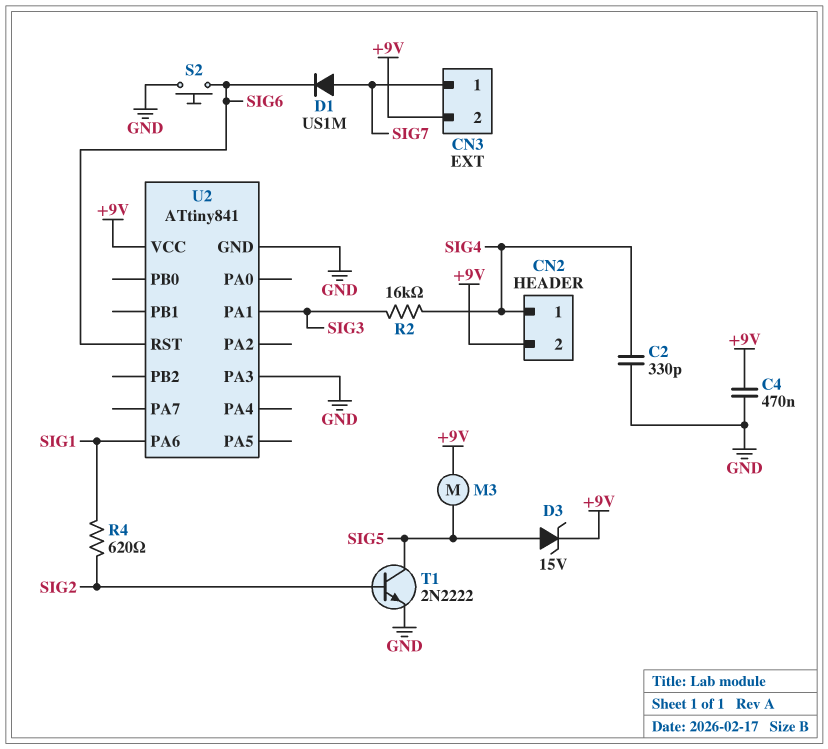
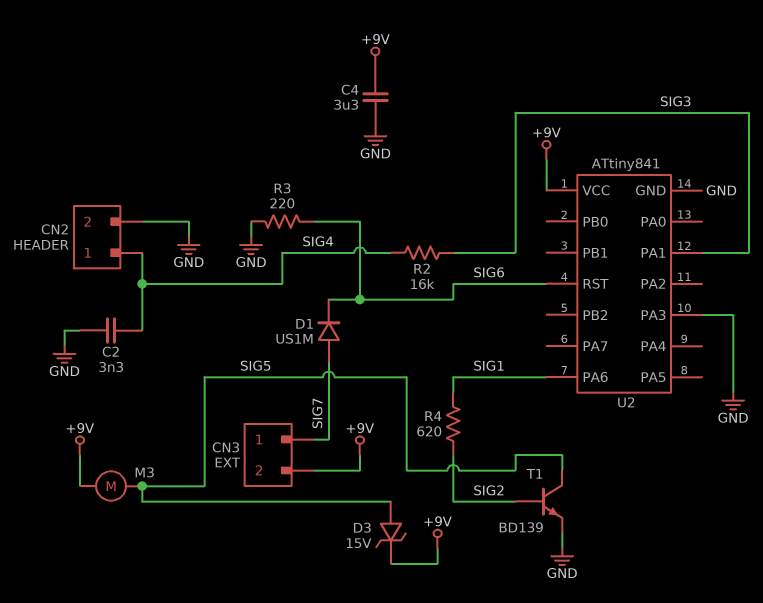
C2: 330pF (GND, SIG4) -> 3.3nF (GND, SIG4)
C4: 470nF (+9V, GND) -> 3.3uF (+9V, GND)
CN2 pin 2: +9V -> GND
R3: none -> 220 (GND, SIG6)
S2: button (GND, SIG6) -> none
T1: NPN 2N2222 (B SIG2, C SIG5, E GND) -> NPN BD139 (B SIG2, C SIG5, E GND)

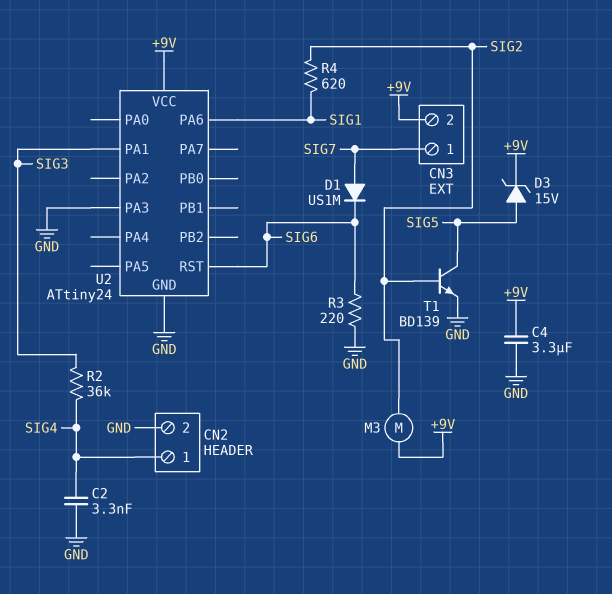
M3: motor (+9V, SIG5) -> motor (+9V, SIG2)
R2: 16k (SIG3, SIG4) -> 36k (SIG3, SIG4)
U2: ATtiny841 -> ATtiny24

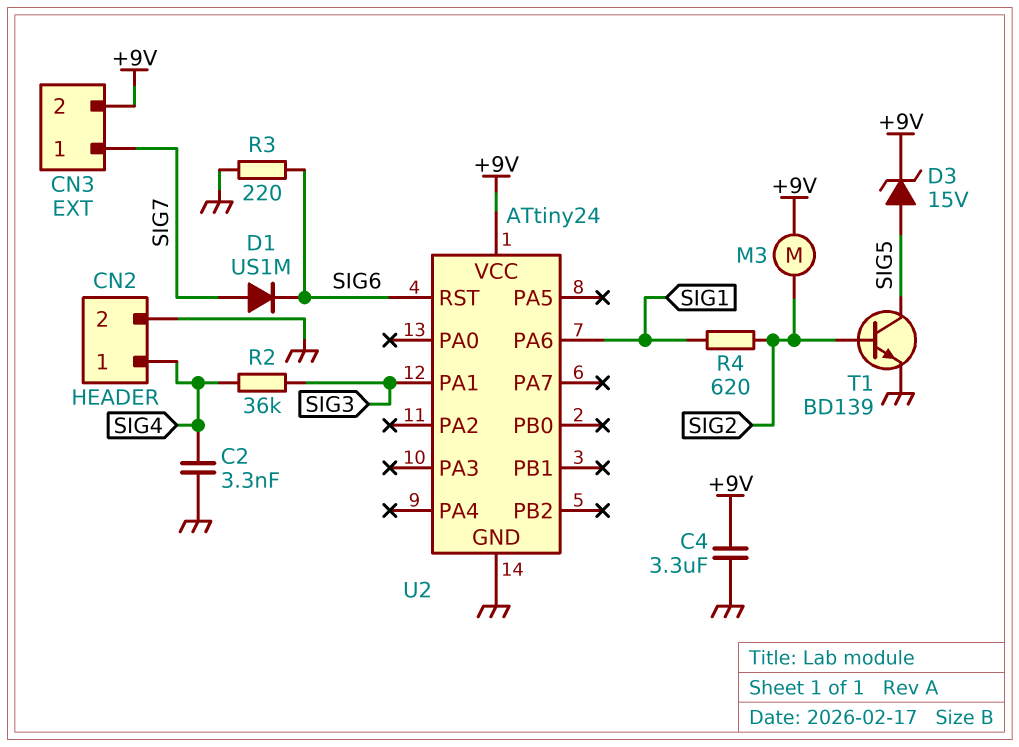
U2 pin PA3: GND -> none

